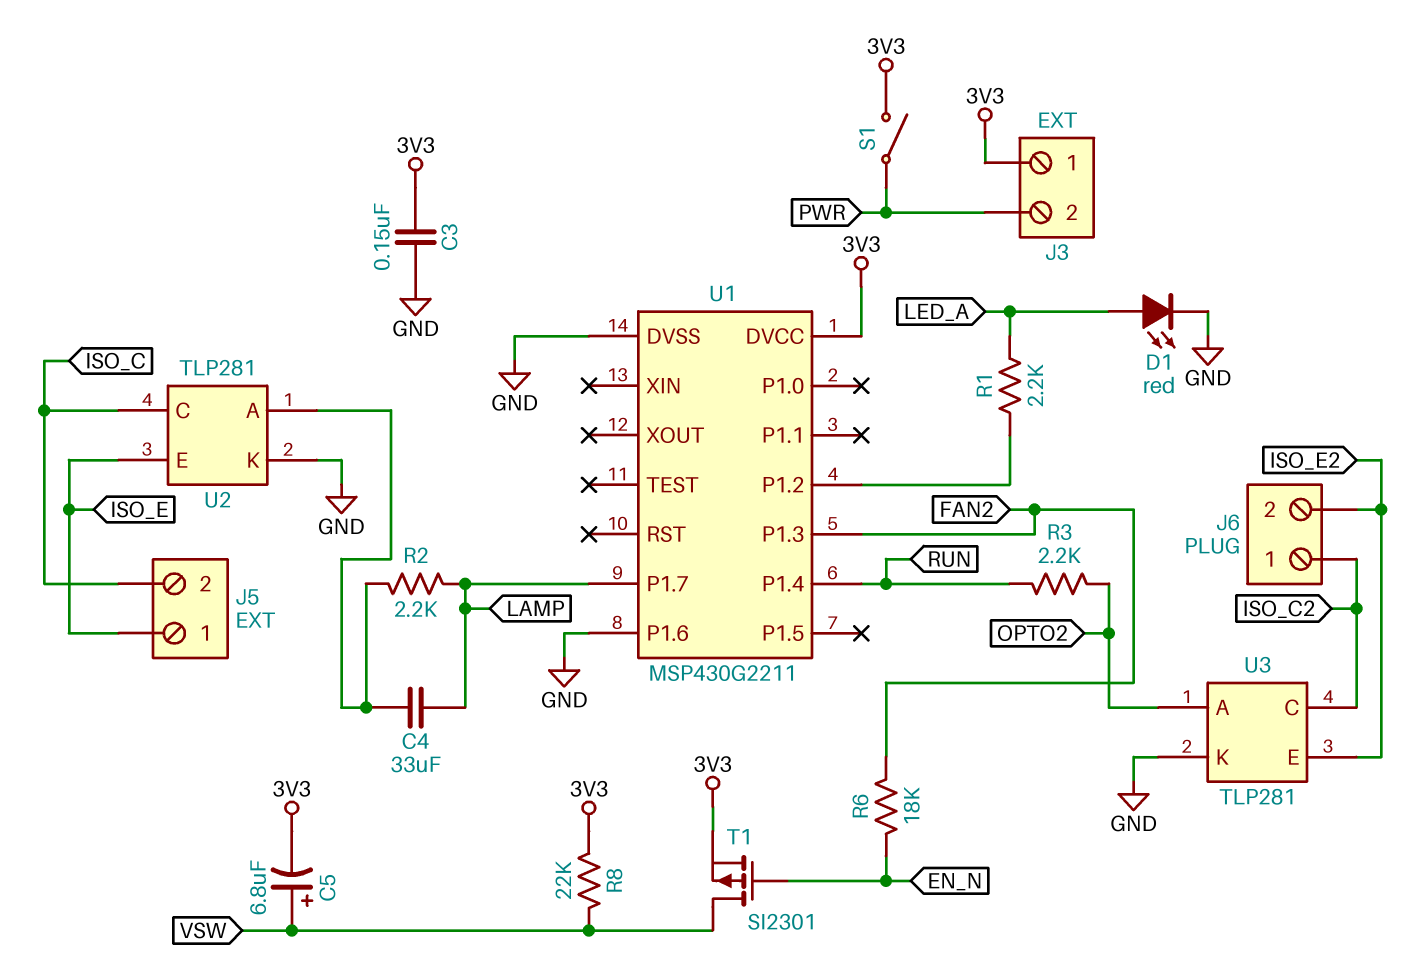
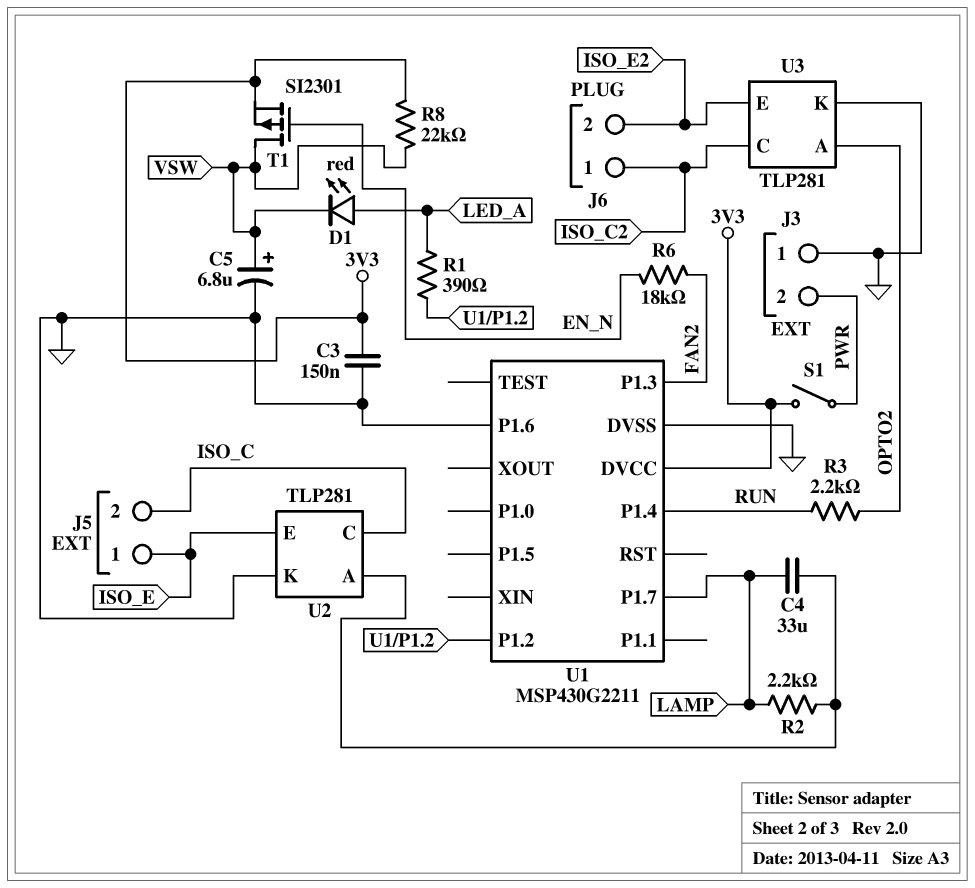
C5: 6.8uF (plus VSW, minus 3V3) -> 6.8uF (plus VSW, minus GND)
D1: LED red (A LED_A, K GND) -> LED red (A LED_A, K VSW)
J3 pin 1: 3V3 -> GND
R1: 2.2k (LED_A, U1/P1.2) -> 390 (LED_A, U1/P1.2)

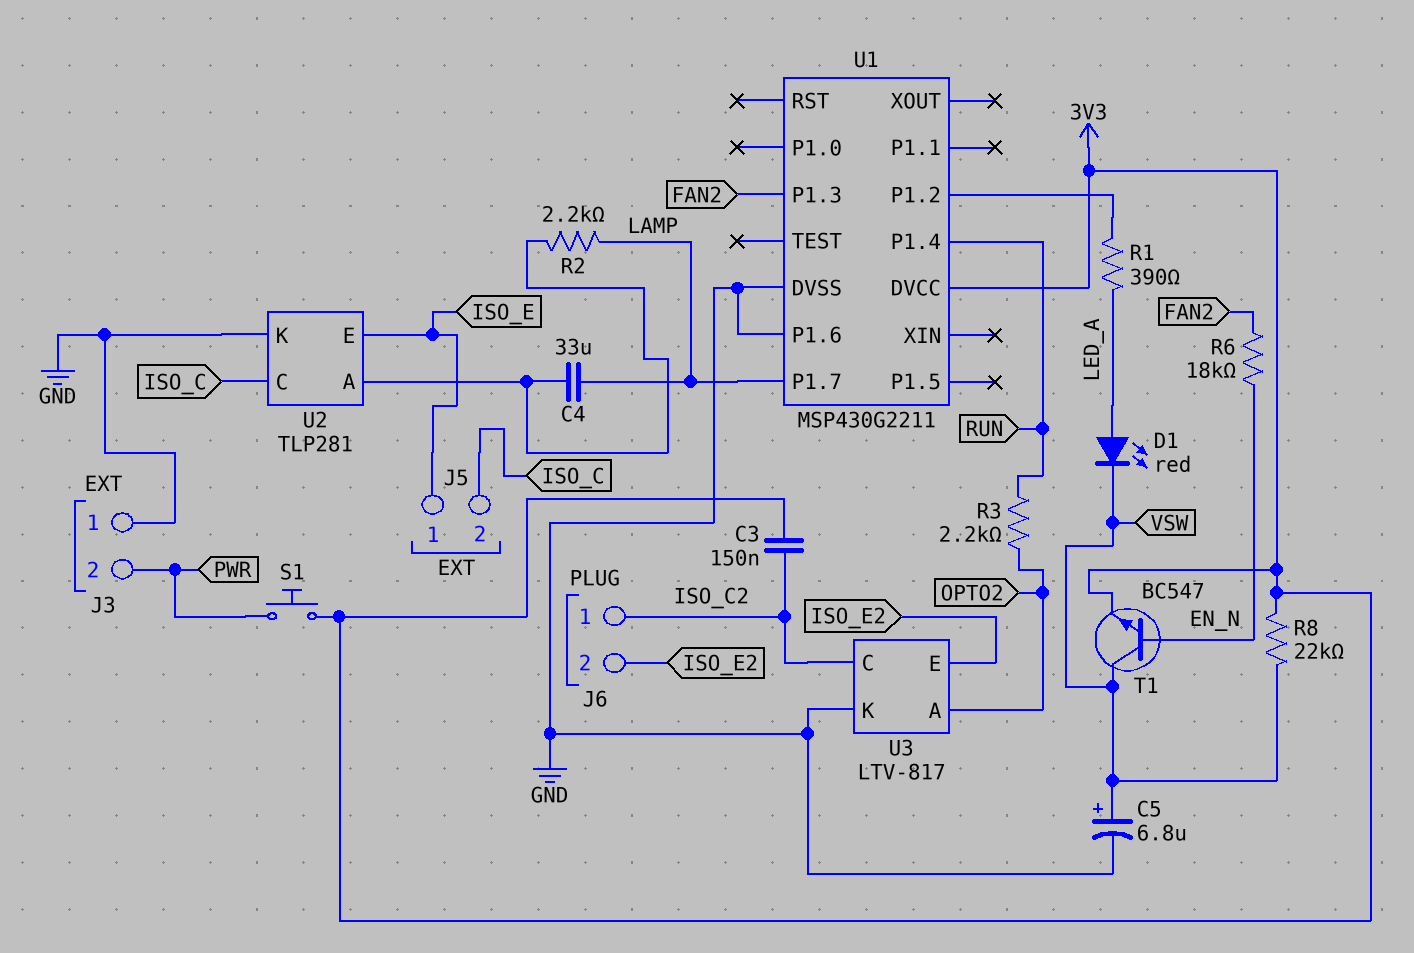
C3: 150nF (3V3, GND) -> 150nF (3V3, ISO_C2)
S1: switch (3V3, PWR) -> button (3V3, PWR)
T1: PMOS SI2301 (G EN_N, D VSW, S 3V3) -> NPN BC547 (B EN_N, C VSW, E 3V3)
U3: TLP281 -> LTV-817

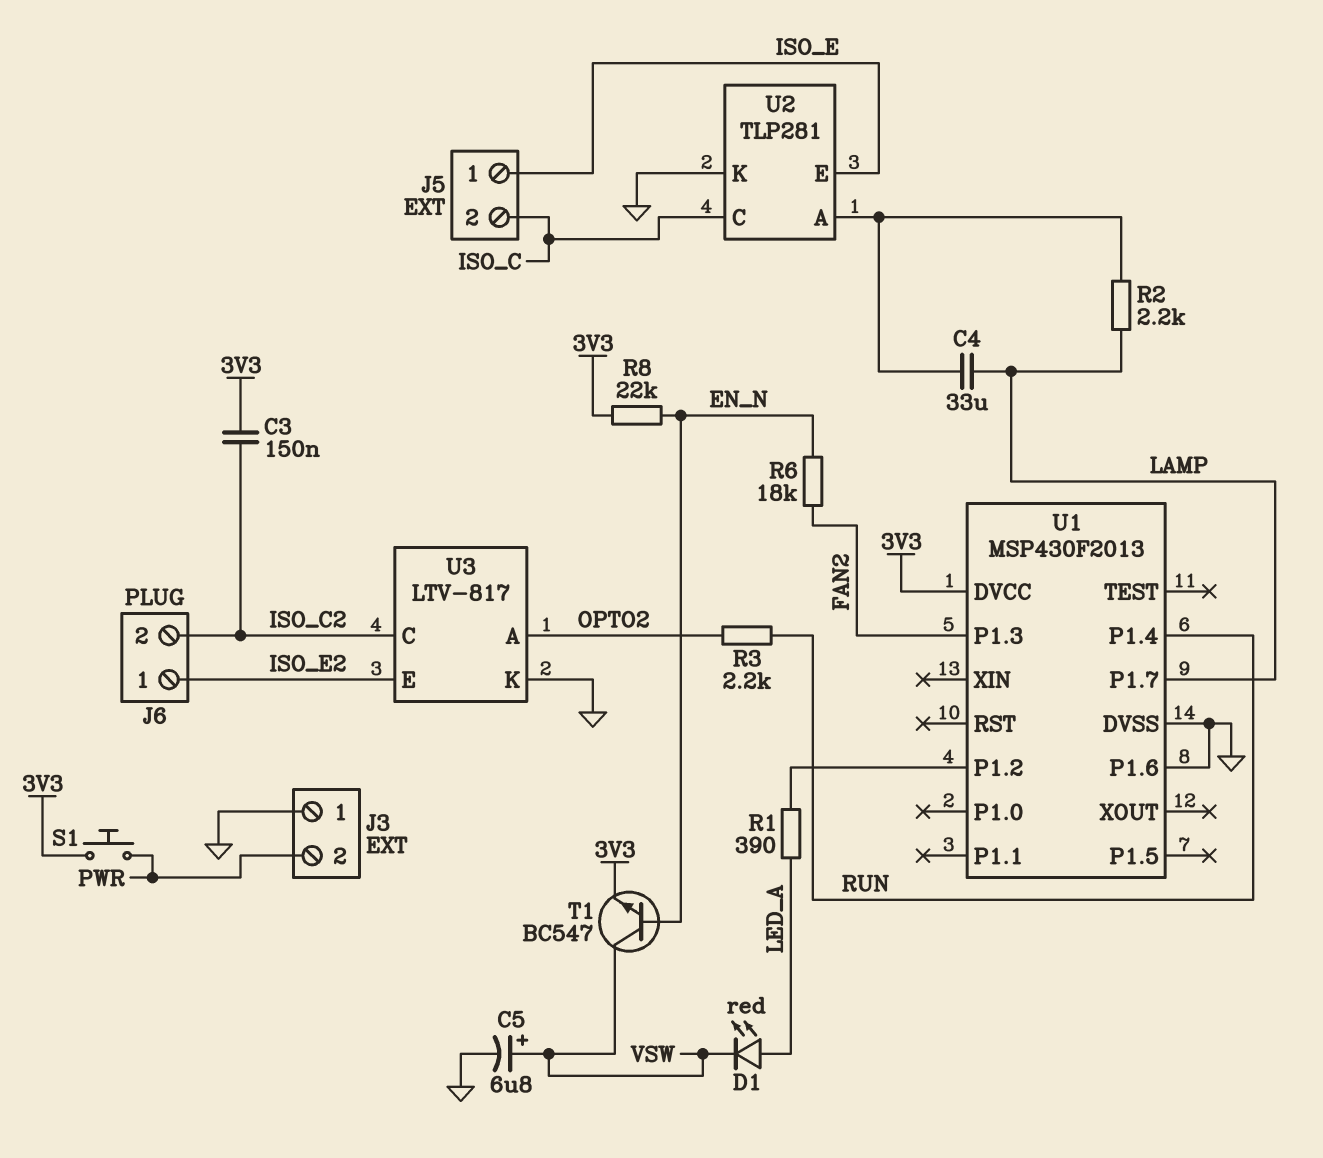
J6 pin 1: ISO_C2 -> ISO_E2
J6 pin 2: ISO_E2 -> ISO_C2
R8: 22k (3V3, VSW) -> 22k (3V3, EN_N)
U1: MSP430G2211 -> MSP430F2013

